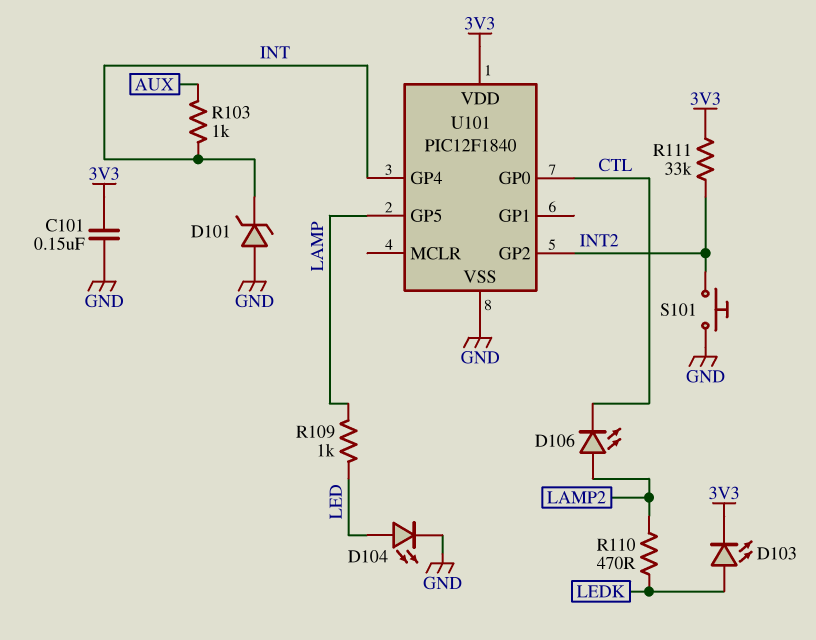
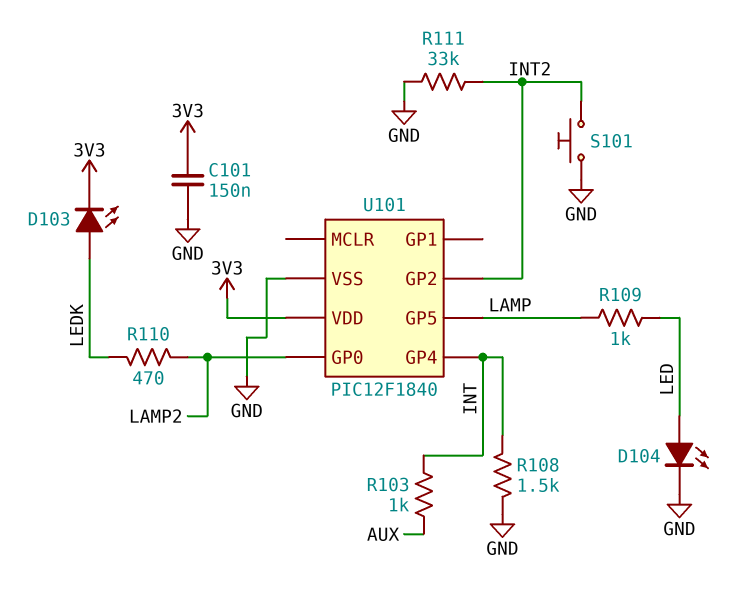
D101: zener (A GND, K INT) -> none
D106: LED (A LAMP2, K CTL) -> none
R108: none -> 1.5k (GND, INT)
R111: 33k (3V3, INT2) -> 33k (GND, INT2)
U101 pin GP0: CTL -> LAMP2

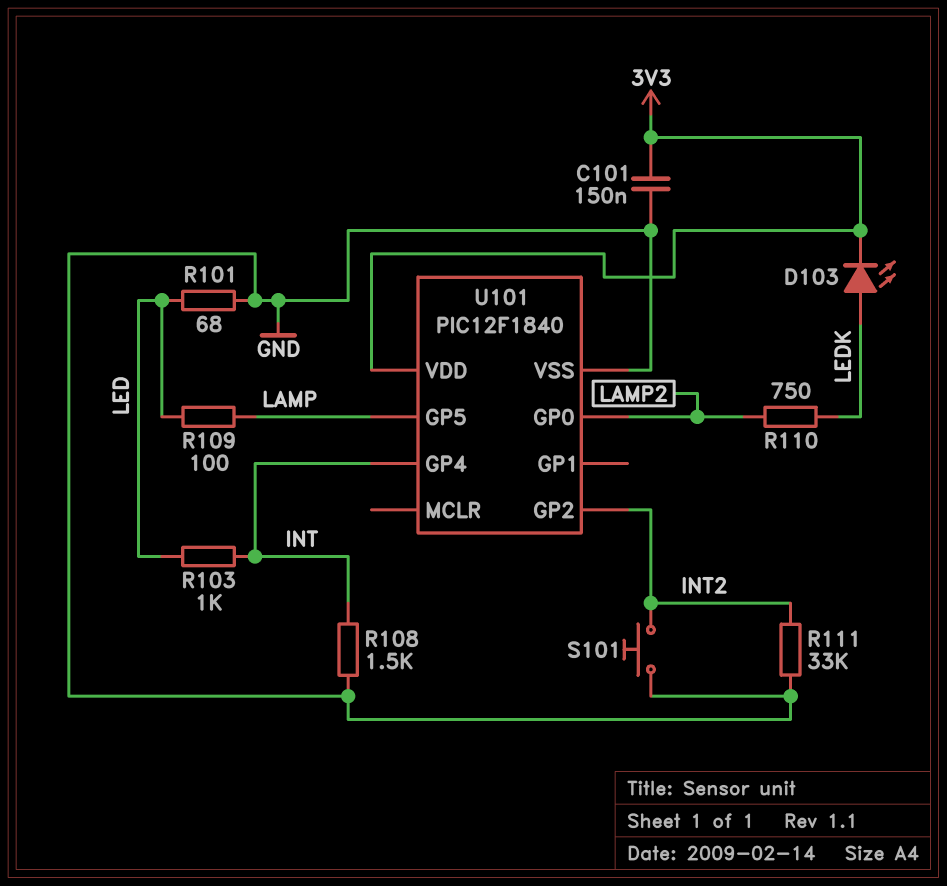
D104: LED (A LED, K GND) -> none
R101: none -> 68 (GND, LED)
R103: 1k (AUX, INT) -> 1k (INT, LED)
R109: 1k (LAMP, LED) -> 100 (LAMP, LED)
R110: 470 (LAMP2, LEDK) -> 750 (LAMP2, LEDK)

